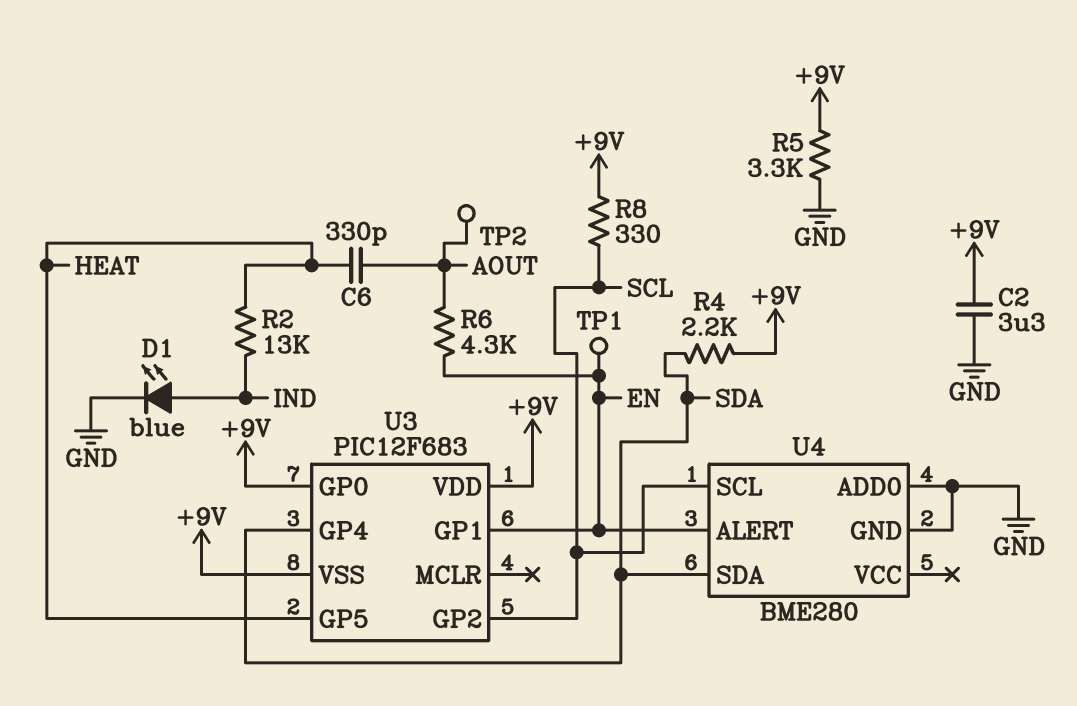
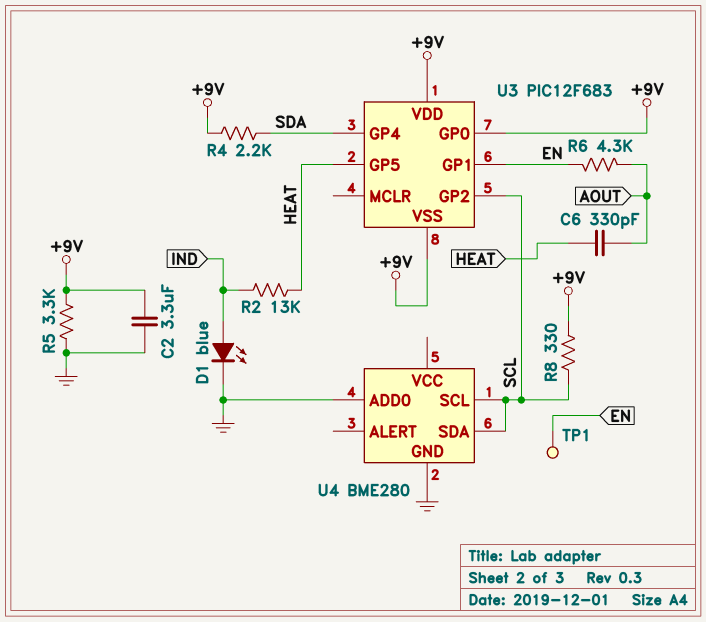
TP2: test point (AOUT) -> none
U4 pin ALERT: EN -> none
U4 pin SDA: SDA -> SCL

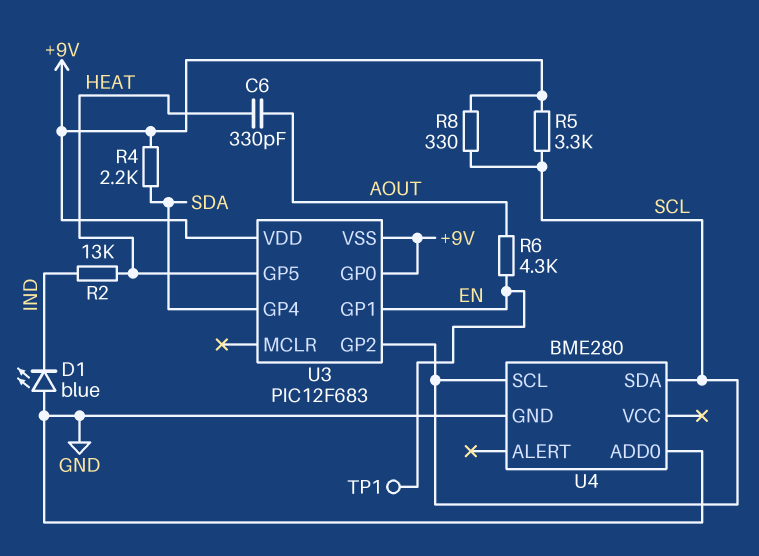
C2: 3.3uF (+9V, GND) -> none
D1: LED blue (A IND, K GND) -> LED blue (A GND, K IND)
R5: 3.3k (+9V, GND) -> 3.3k (+9V, SCL)

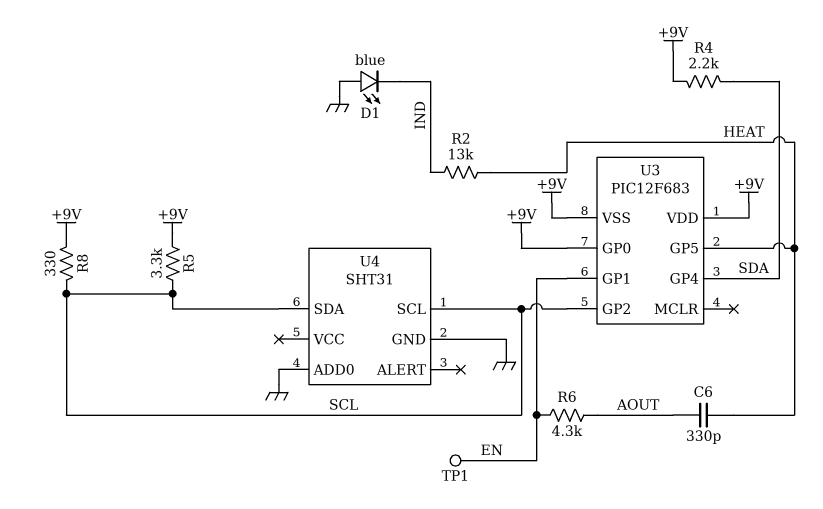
U4: BME280 -> SHT31

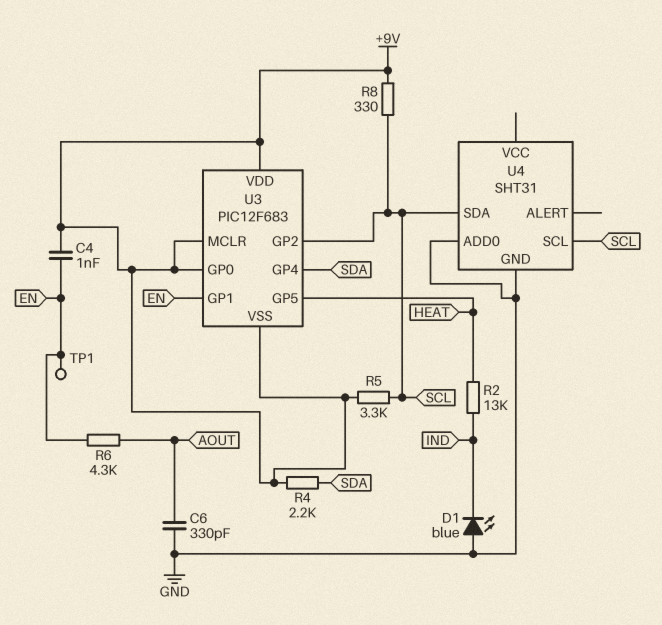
C4: none -> 1nF (+9V, EN)
C6: 330pF (AOUT, HEAT) -> 330pF (AOUT, GND)
U3 pin MCLR: none -> +9V

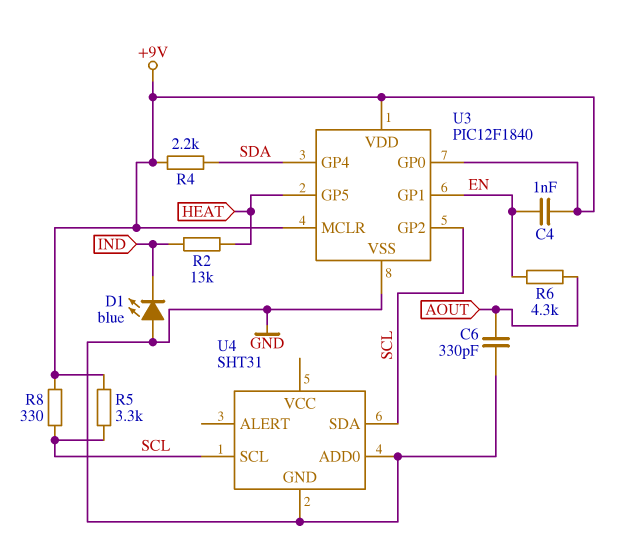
TP1: test point (EN) -> none
U3: PIC12F683 -> PIC12F1840
U3 pin VSS: +9V -> GND

